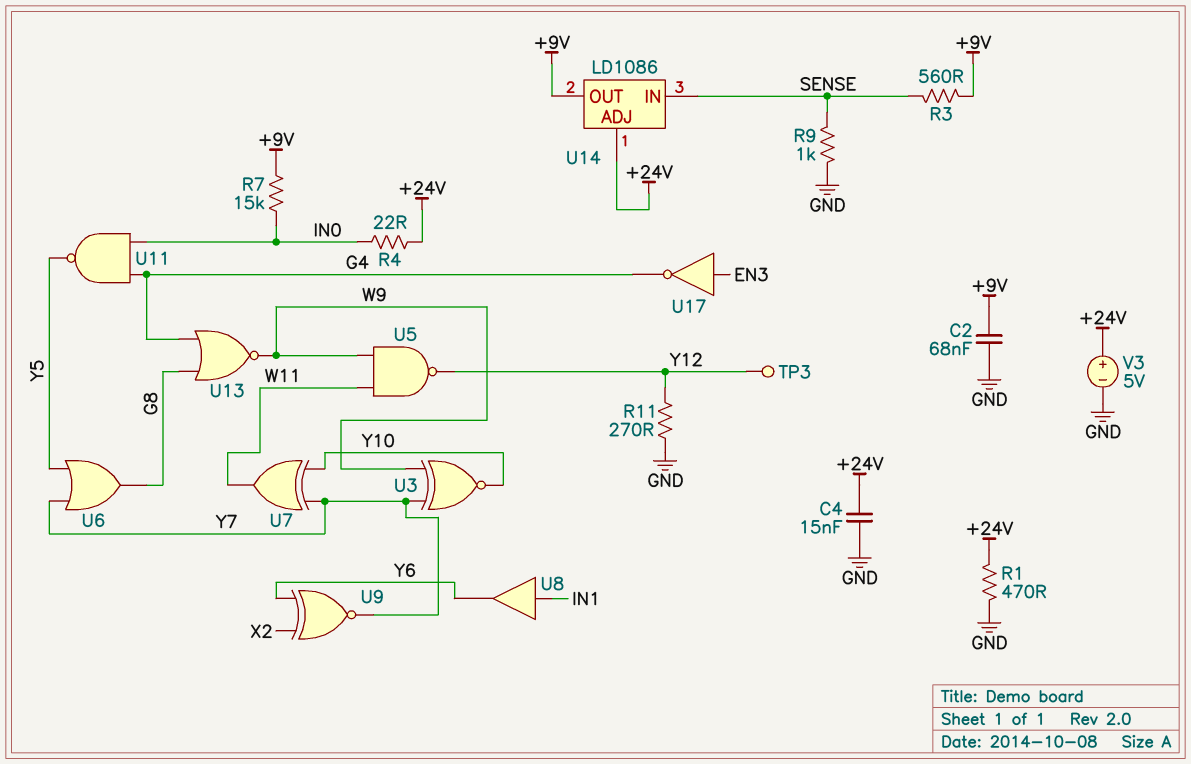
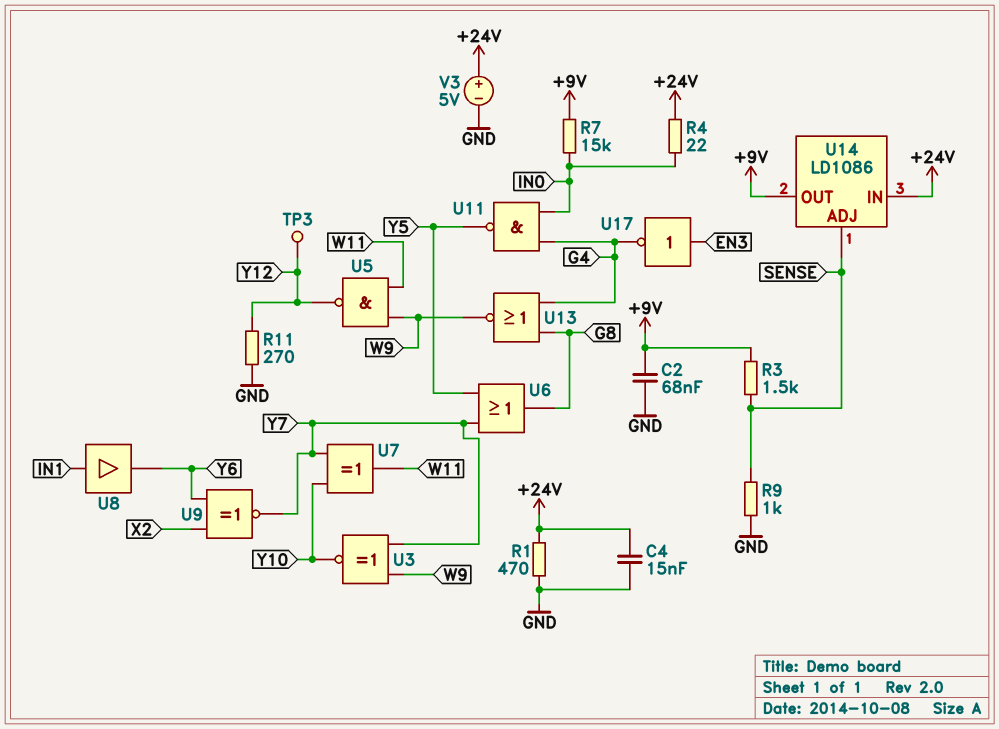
R3: 560 (+9V, SENSE) -> 1.5k (+9V, SENSE)
U14 pin ADJ: +24V -> SENSE
U14 pin IN: SENSE -> +24V

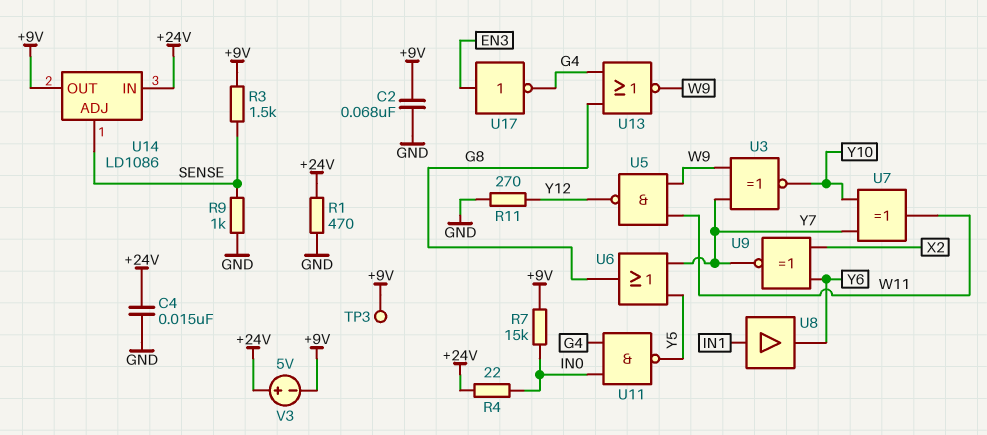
TP3: test point (Y12) -> test point (+9V)
V3: 5V (plus +24V, minus GND) -> 5V (plus +24V, minus +9V)

